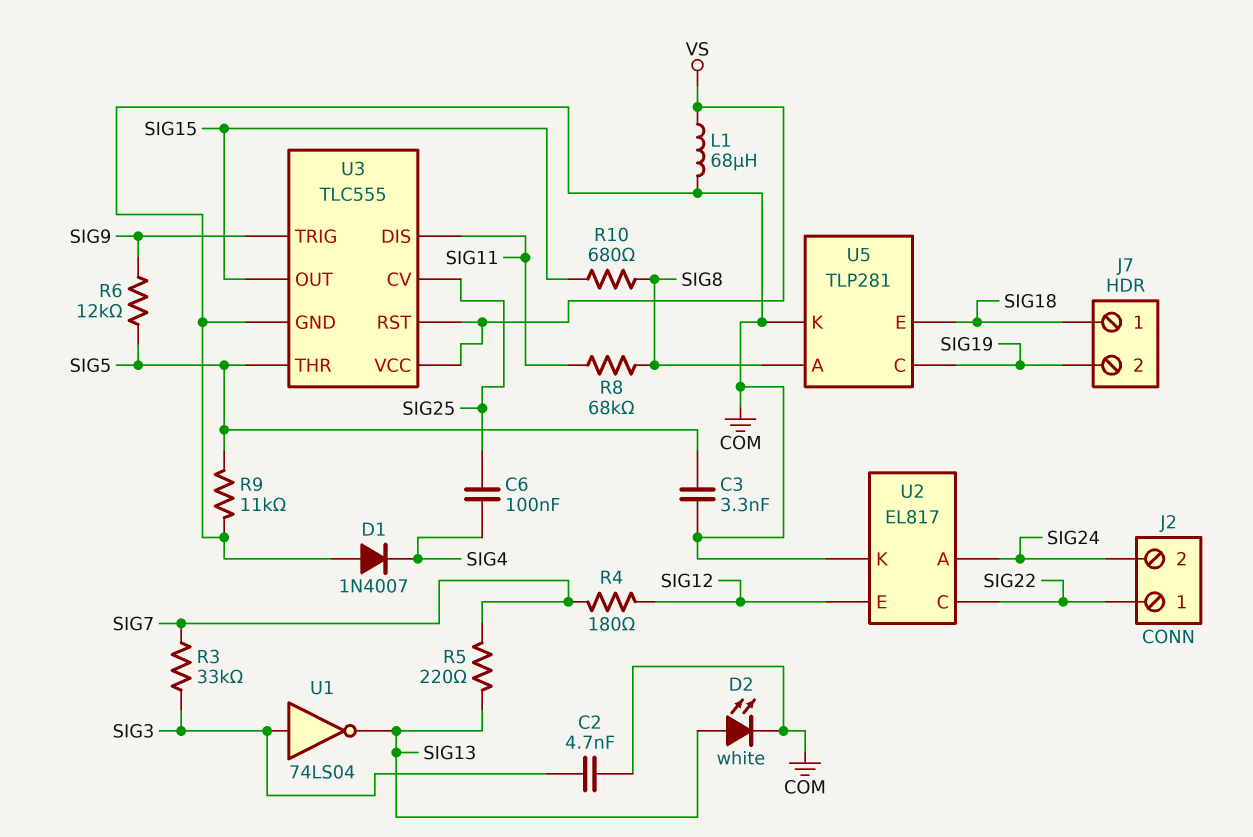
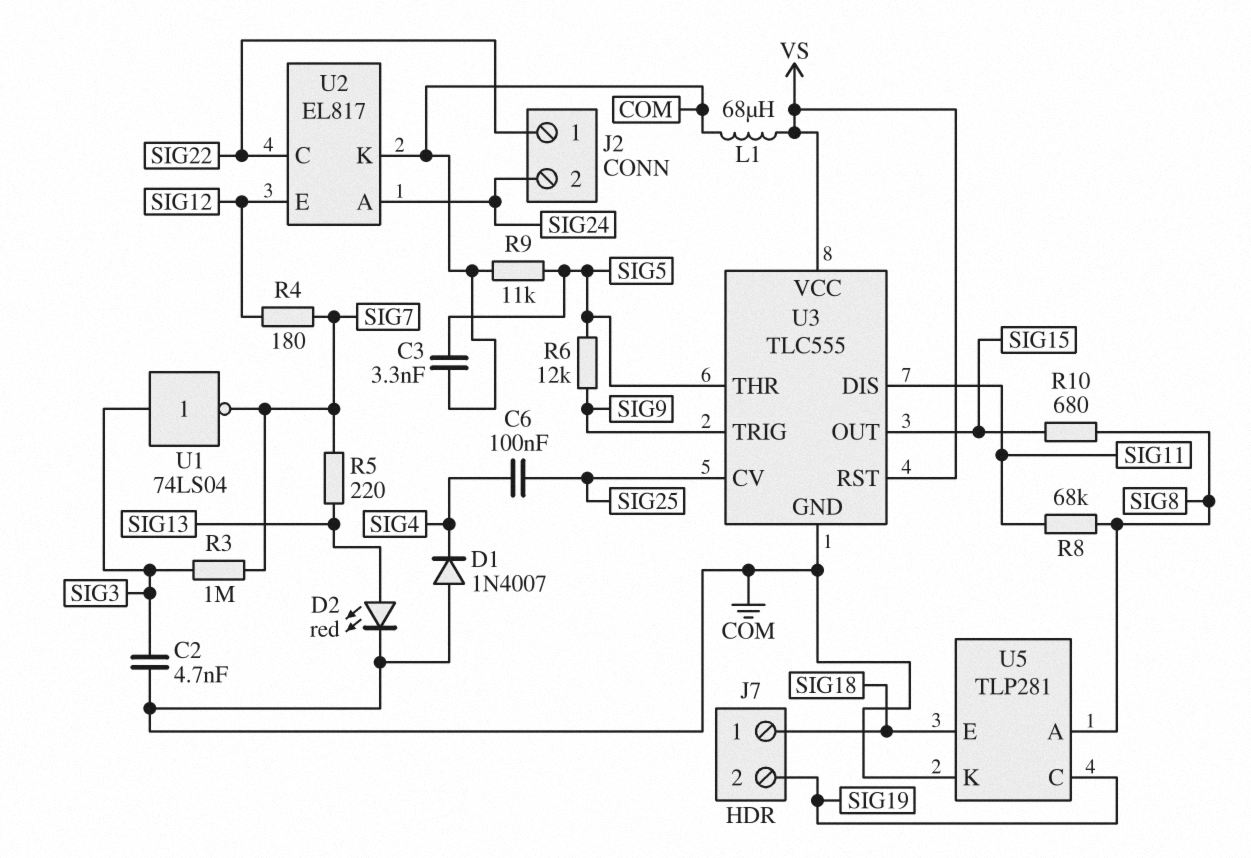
D2: LED white (A SIG13, K COM) -> LED red (A SIG13, K COM)
R3: 33k (SIG3, SIG7) -> 1M (SIG3, SIG7)
U1: NOT 74LS04 (in SIG3, out SIG13) -> NOT 74LS04 (in SIG3, out SIG7)

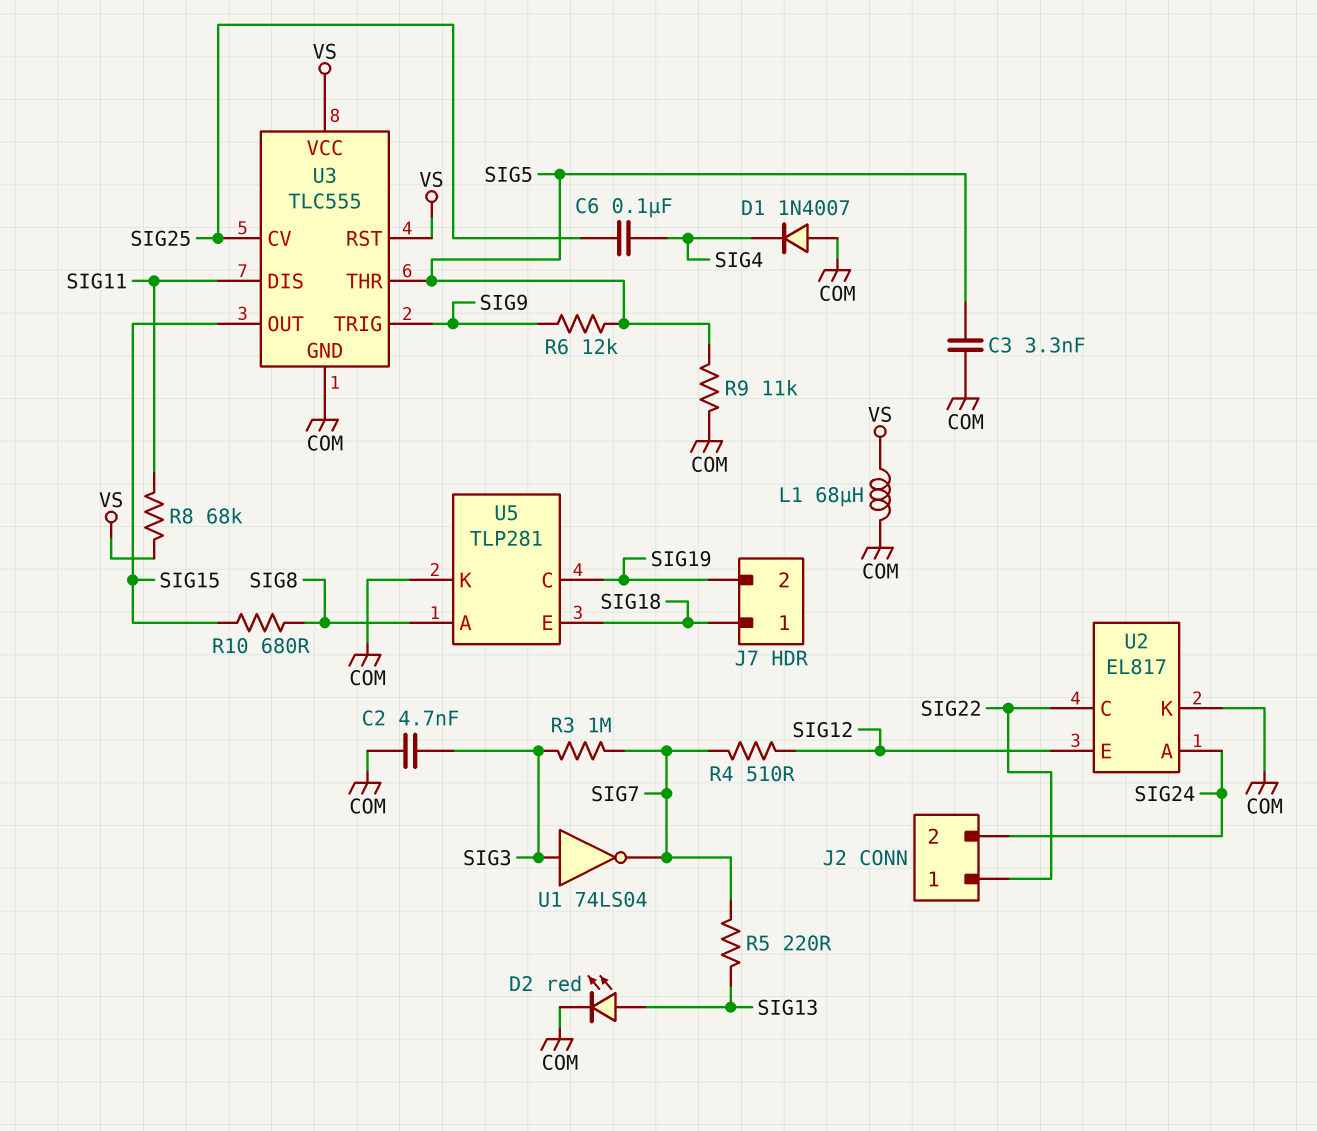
R4: 180 (SIG7, SIG12) -> 510 (SIG7, SIG12)
R8: 68k (SIG8, SIG11) -> 68k (SIG11, VS)

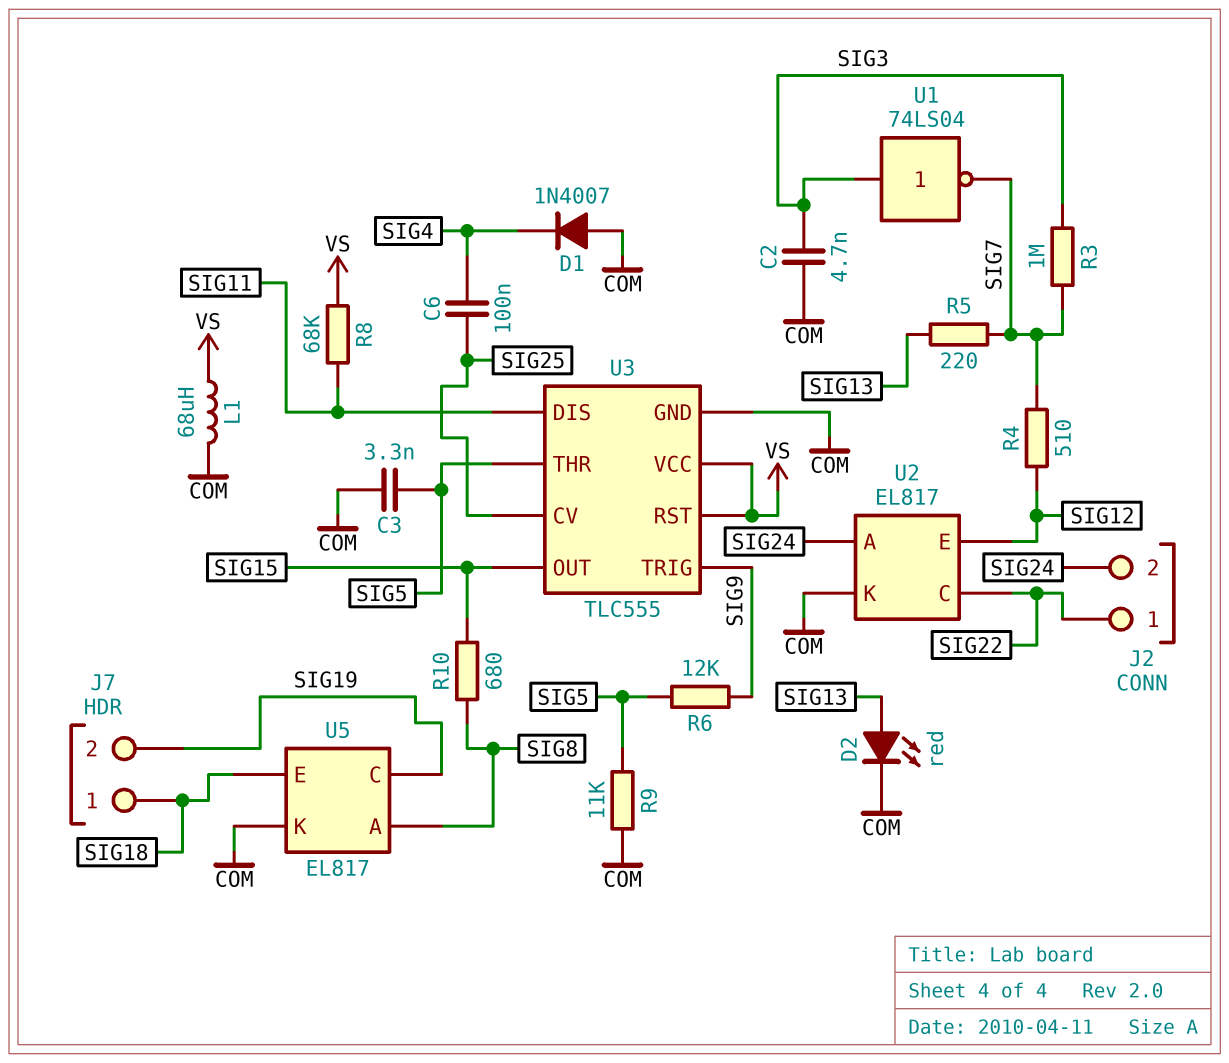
U5: TLP281 -> EL817

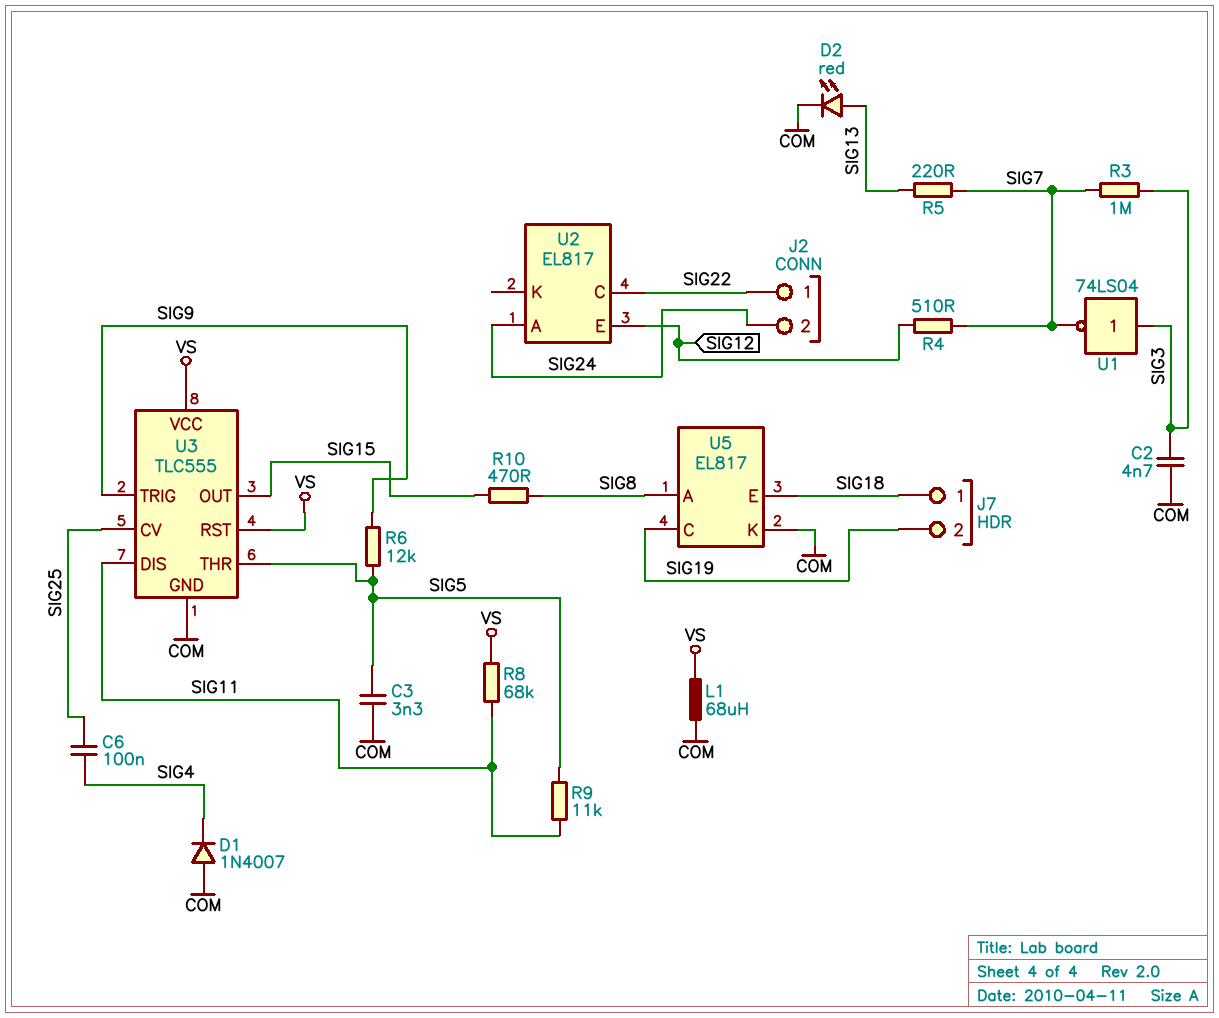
R9: 11k (COM, SIG5) -> 11k (SIG5, SIG11)
R10: 680 (SIG8, SIG15) -> 470 (SIG8, SIG15)
U2 pin K: COM -> none

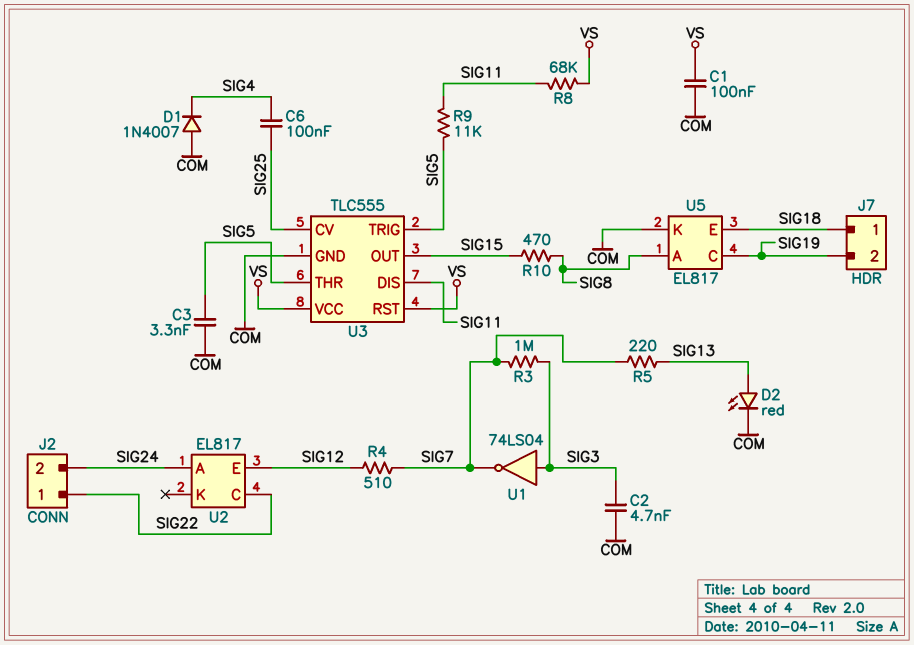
C1: none -> 100nF (COM, VS)
L1: 68uH (COM, VS) -> none
R6: 12k (SIG5, SIG9) -> none
U3 pin TRIG: SIG9 -> SIG5

